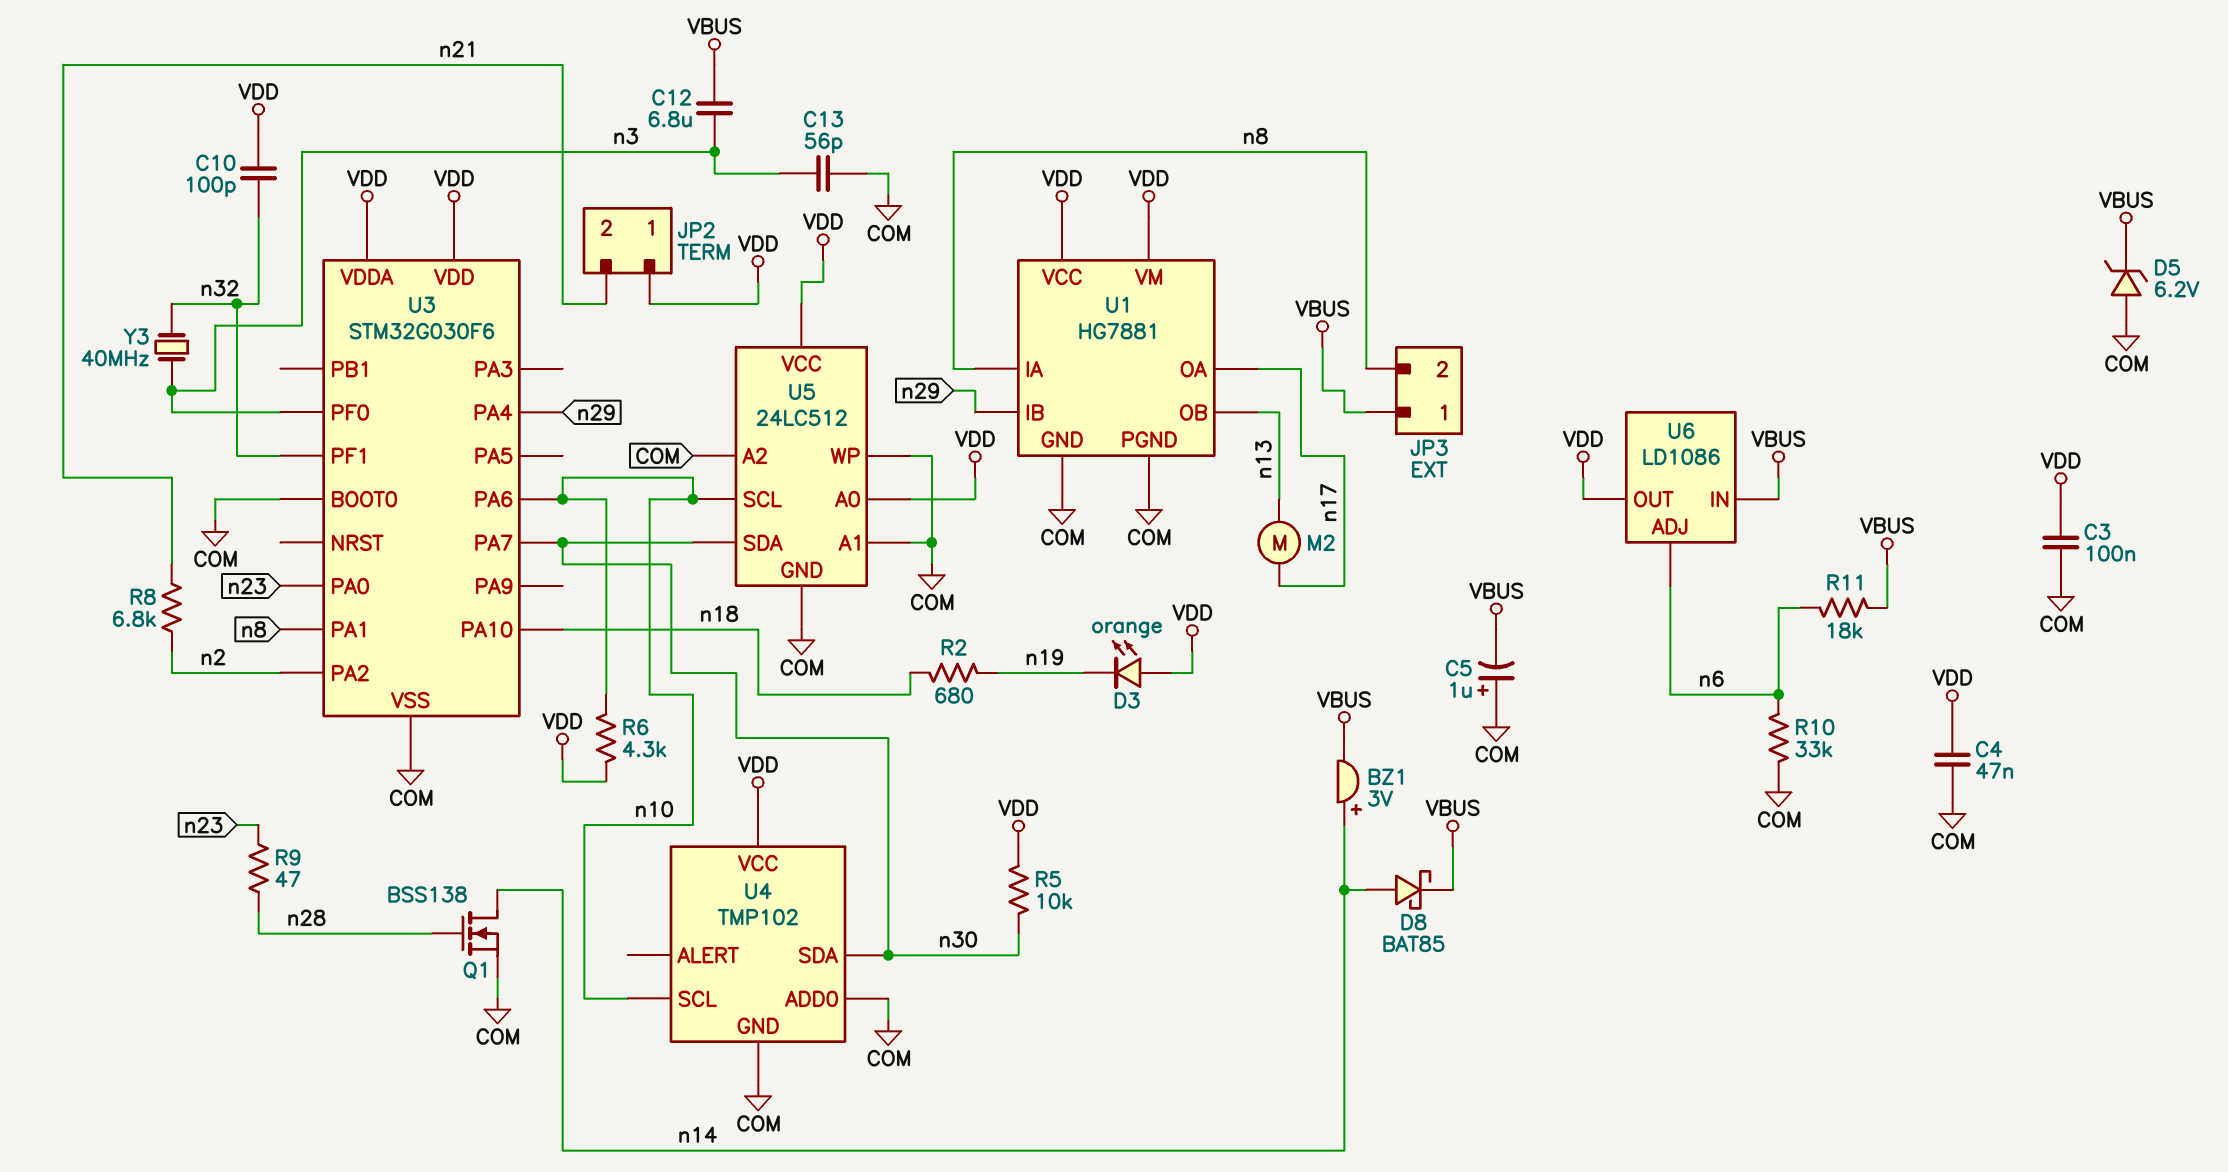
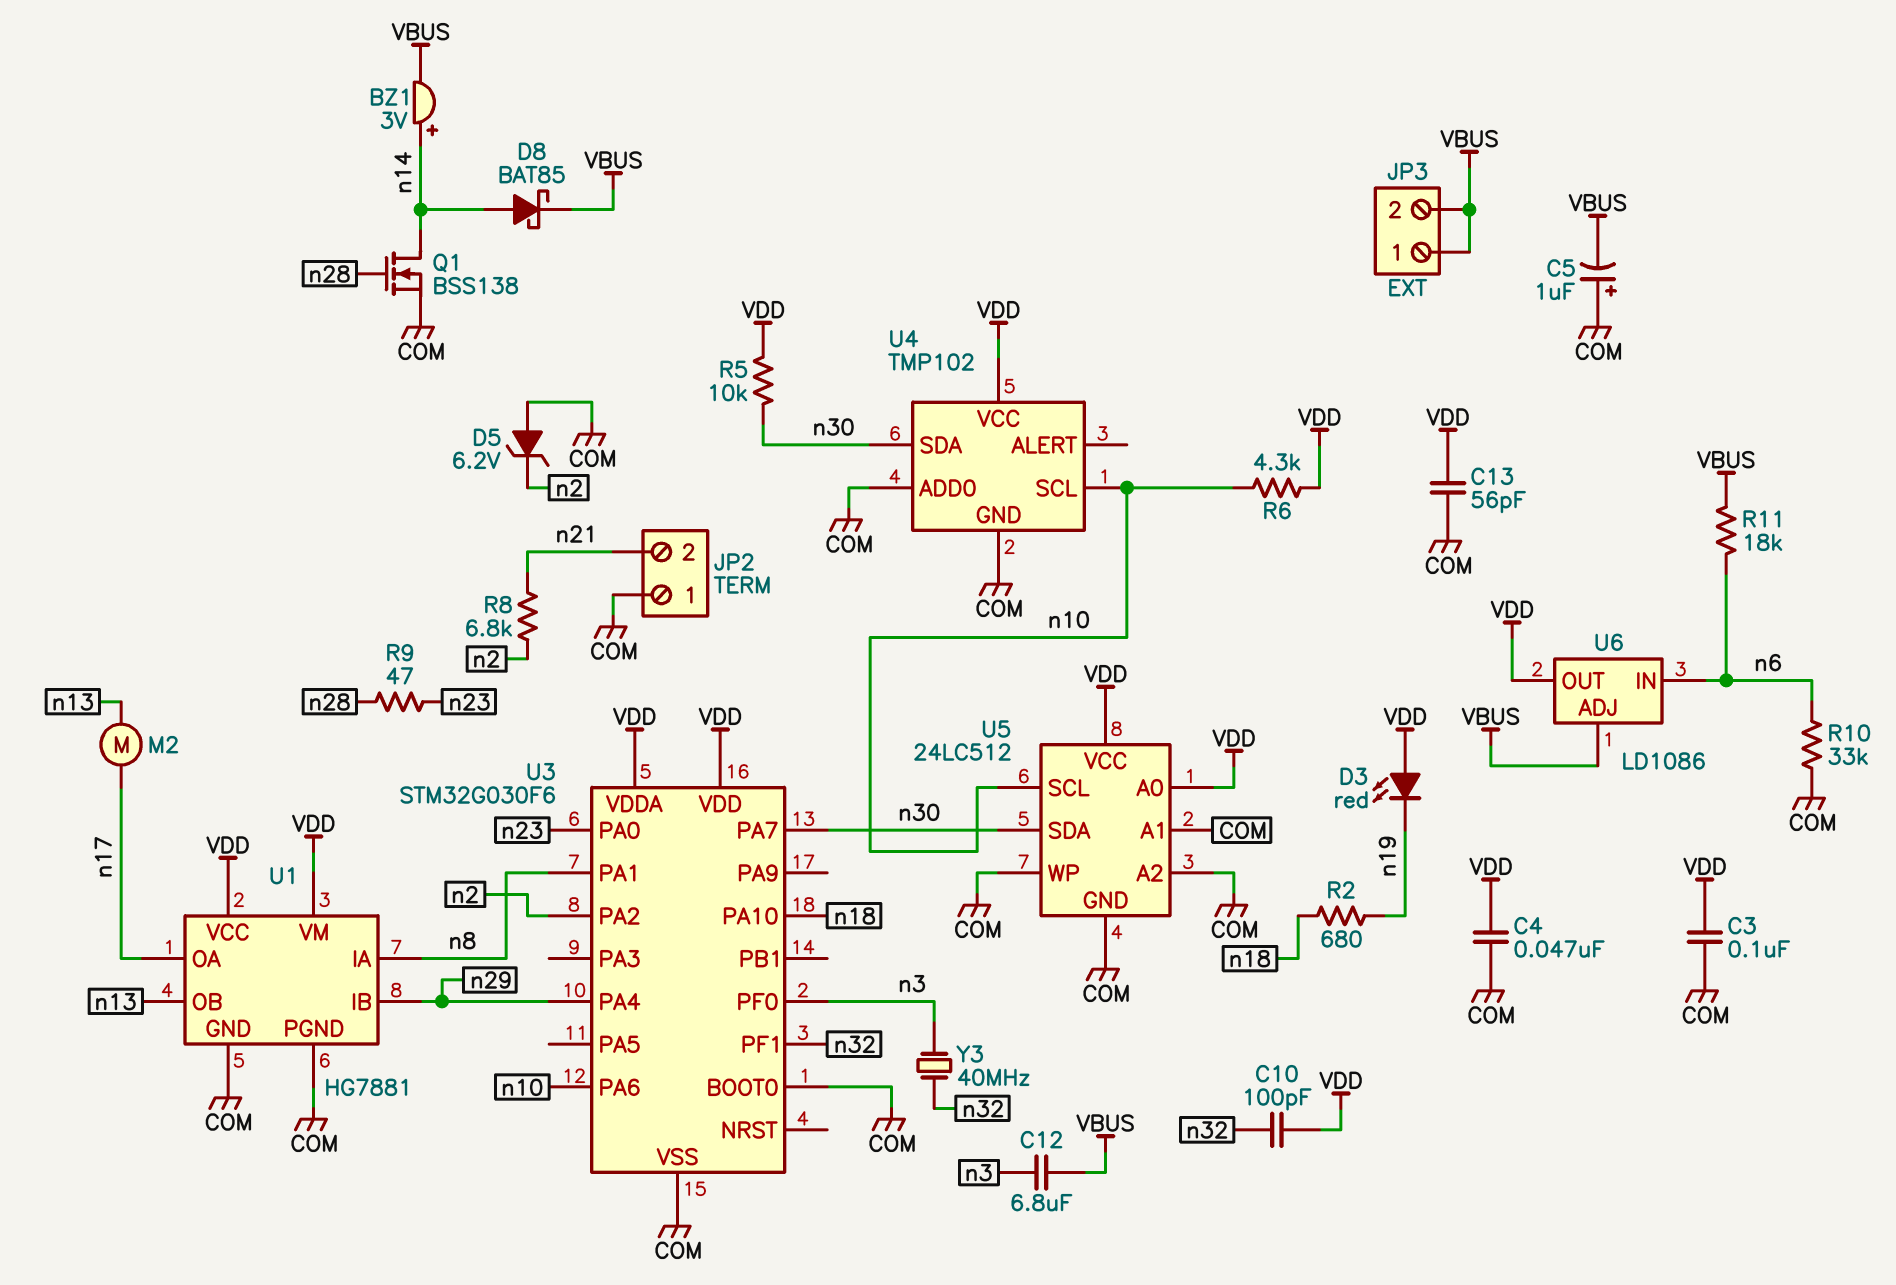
C13: 56pF (COM, n3) -> 56pF (COM, VDD)
D3: LED orange (A VDD, K n19) -> LED red (A VDD, K n19)
D5: zener 6.2V (A COM, K VBUS) -> zener 6.2V (A COM, K n2)
JP2 pin 1: VDD -> COM
JP3 pin 2: n8 -> VBUS
U6 pin ADJ: n6 -> VBUS
U6 pin IN: VBUS -> n6

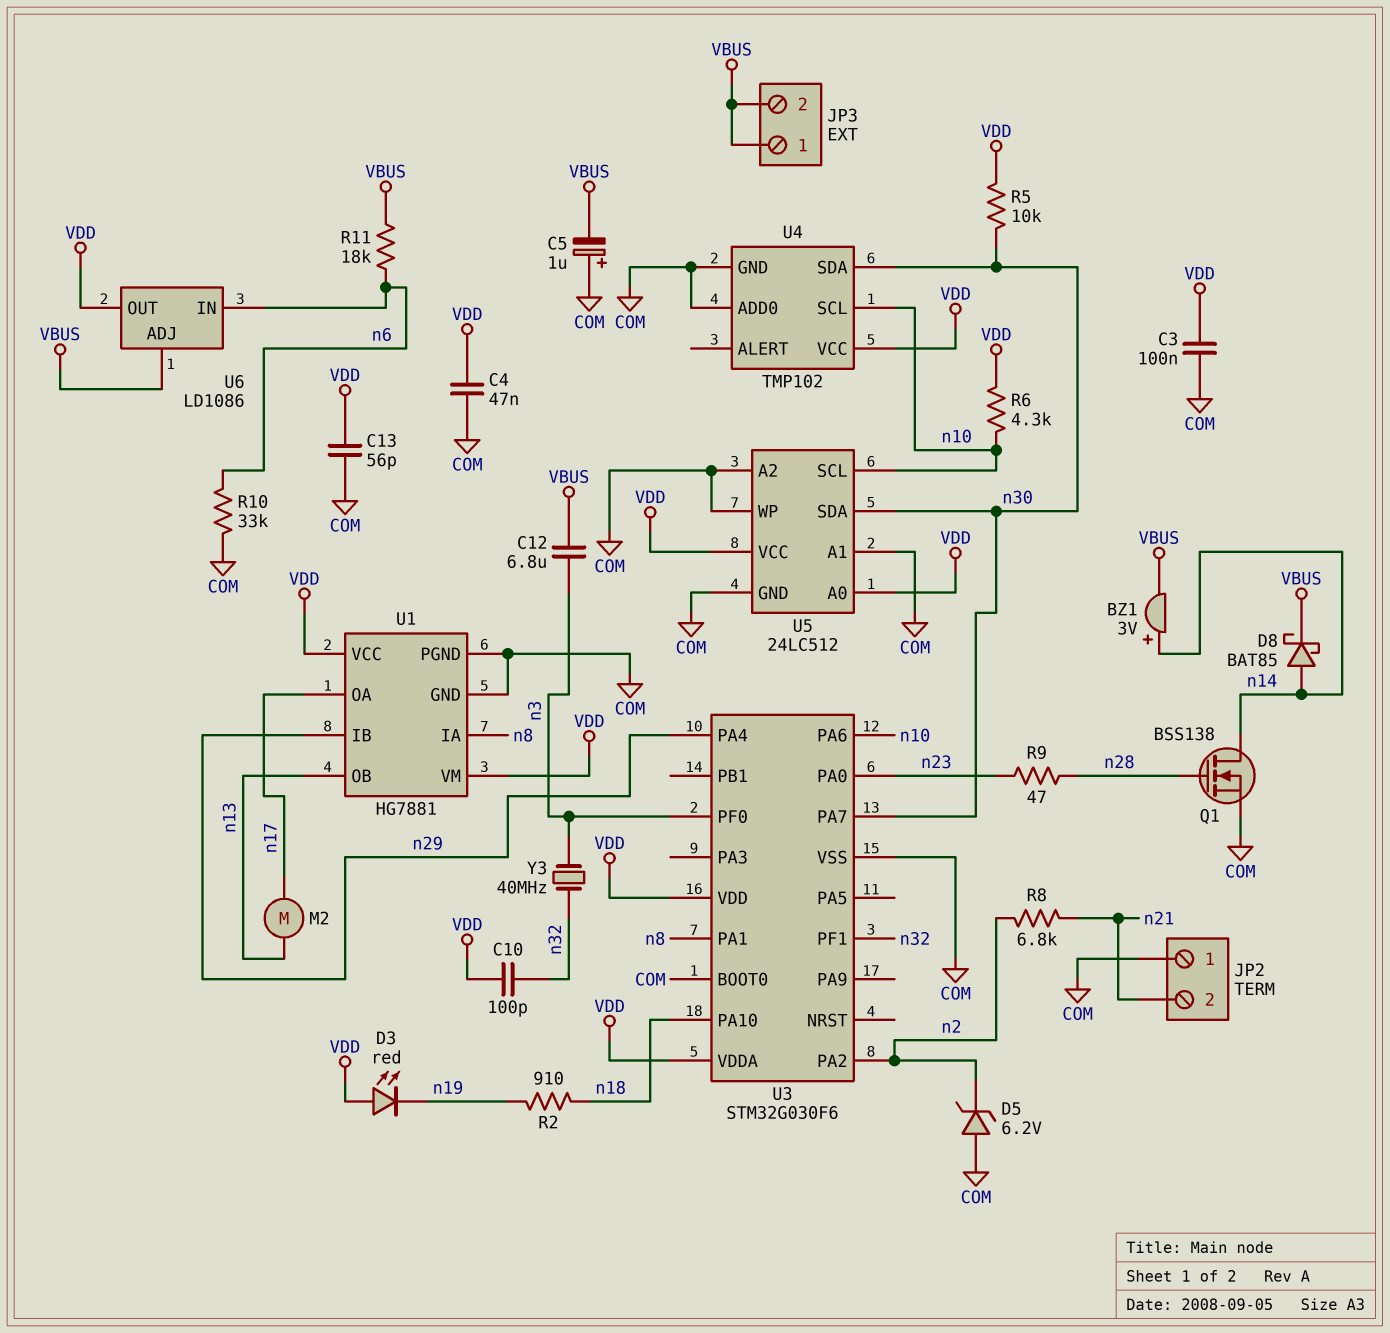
R2: 680 (n18, n19) -> 910 (n18, n19)

